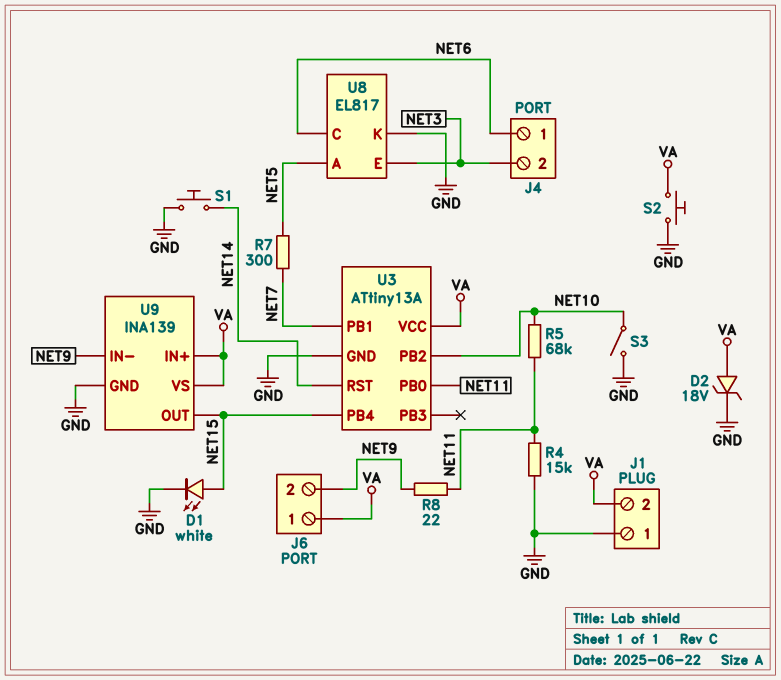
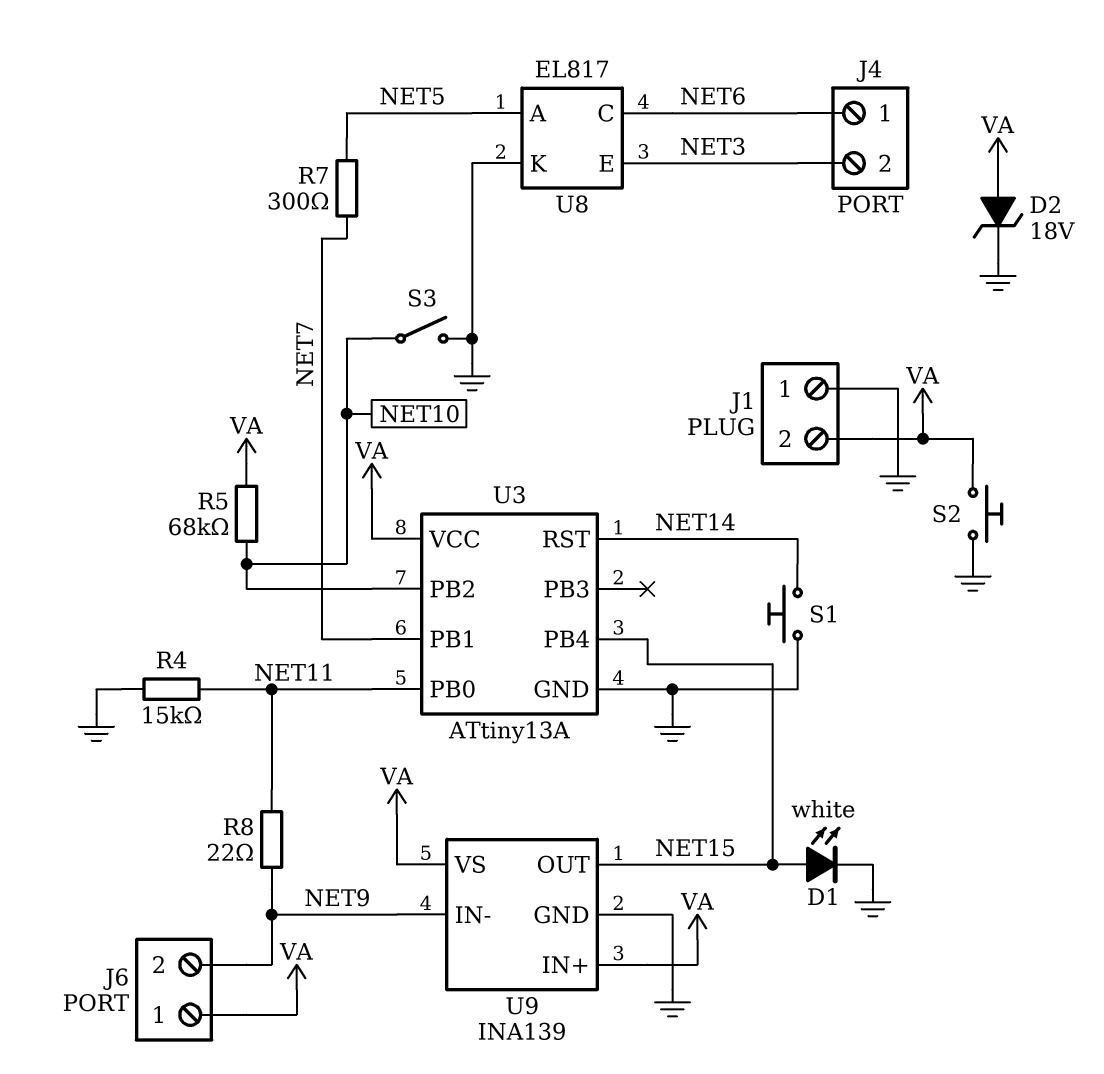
R5: 68k (NET10, NET11) -> 68k (NET10, VA)

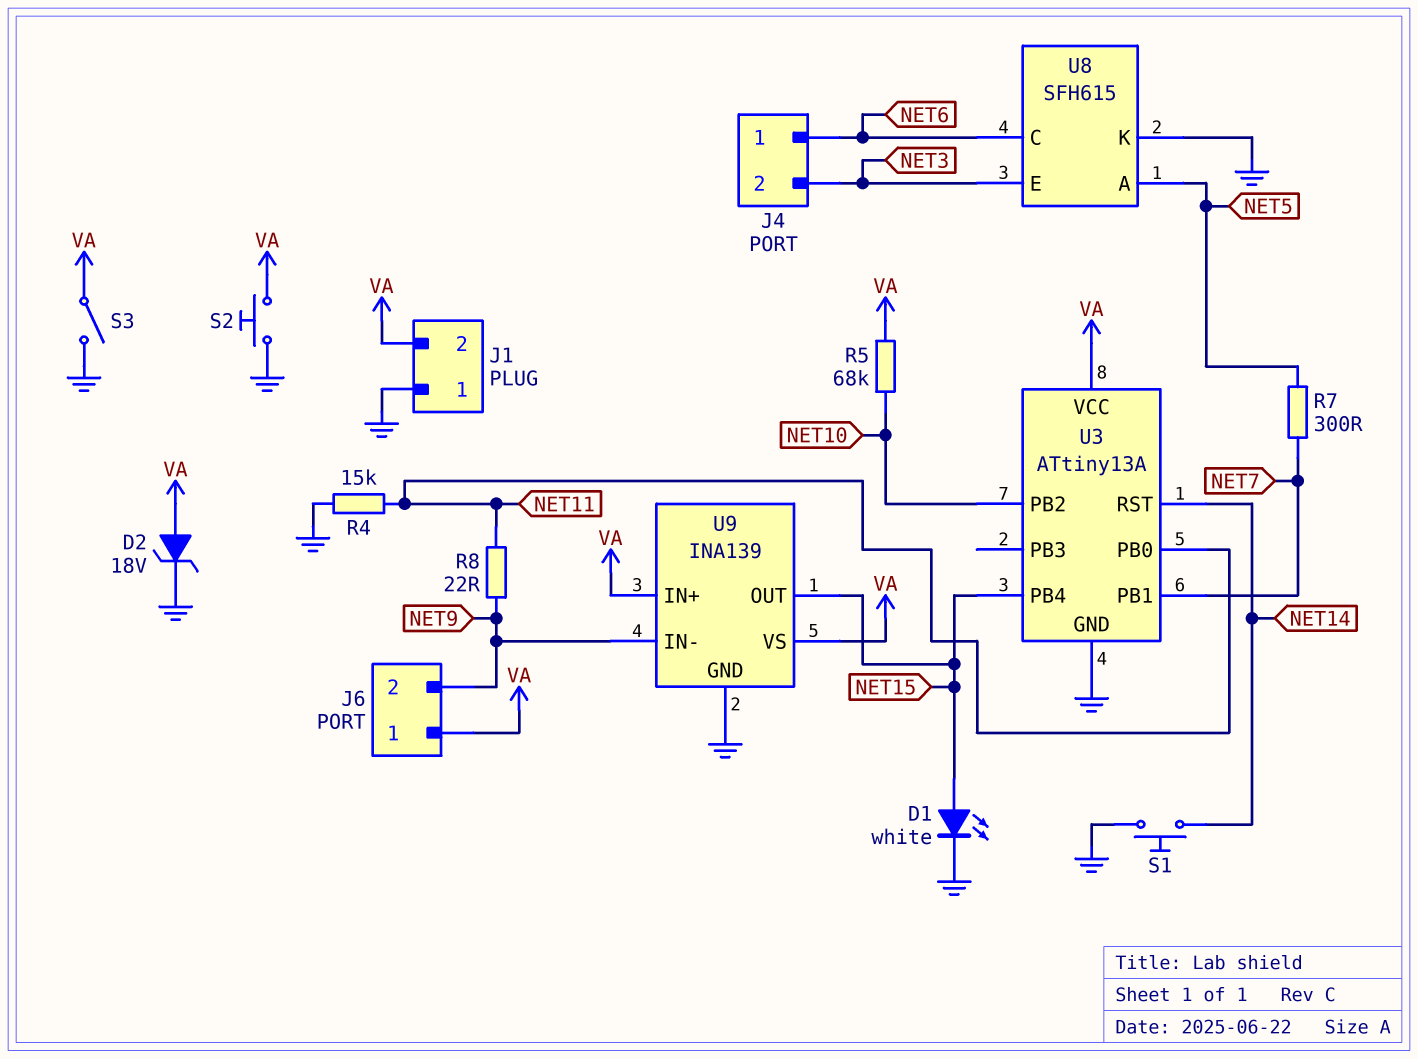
S3: switch (GND, NET10) -> switch (GND, VA)
U8: EL817 -> SFH615

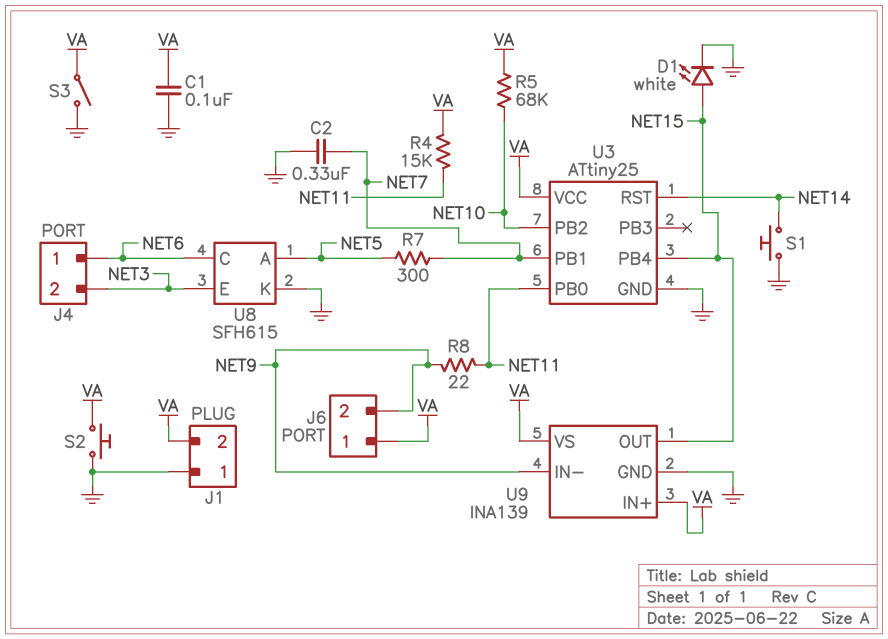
C1: none -> 100nF (GND, VA)
C2: none -> 330nF (GND, NET7)
D2: zener 18V (A VA, K GND) -> none
R4: 15k (GND, NET11) -> 15k (NET11, VA)
U3: ATtiny13A -> ATtiny25

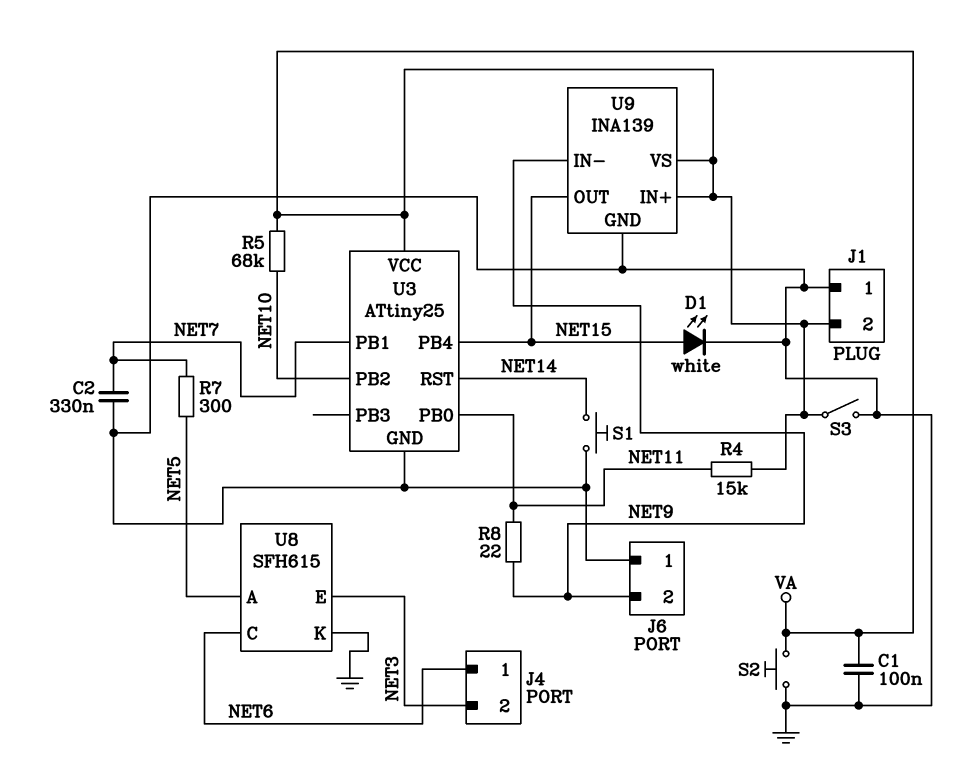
J6 pin 1: VA -> GND

